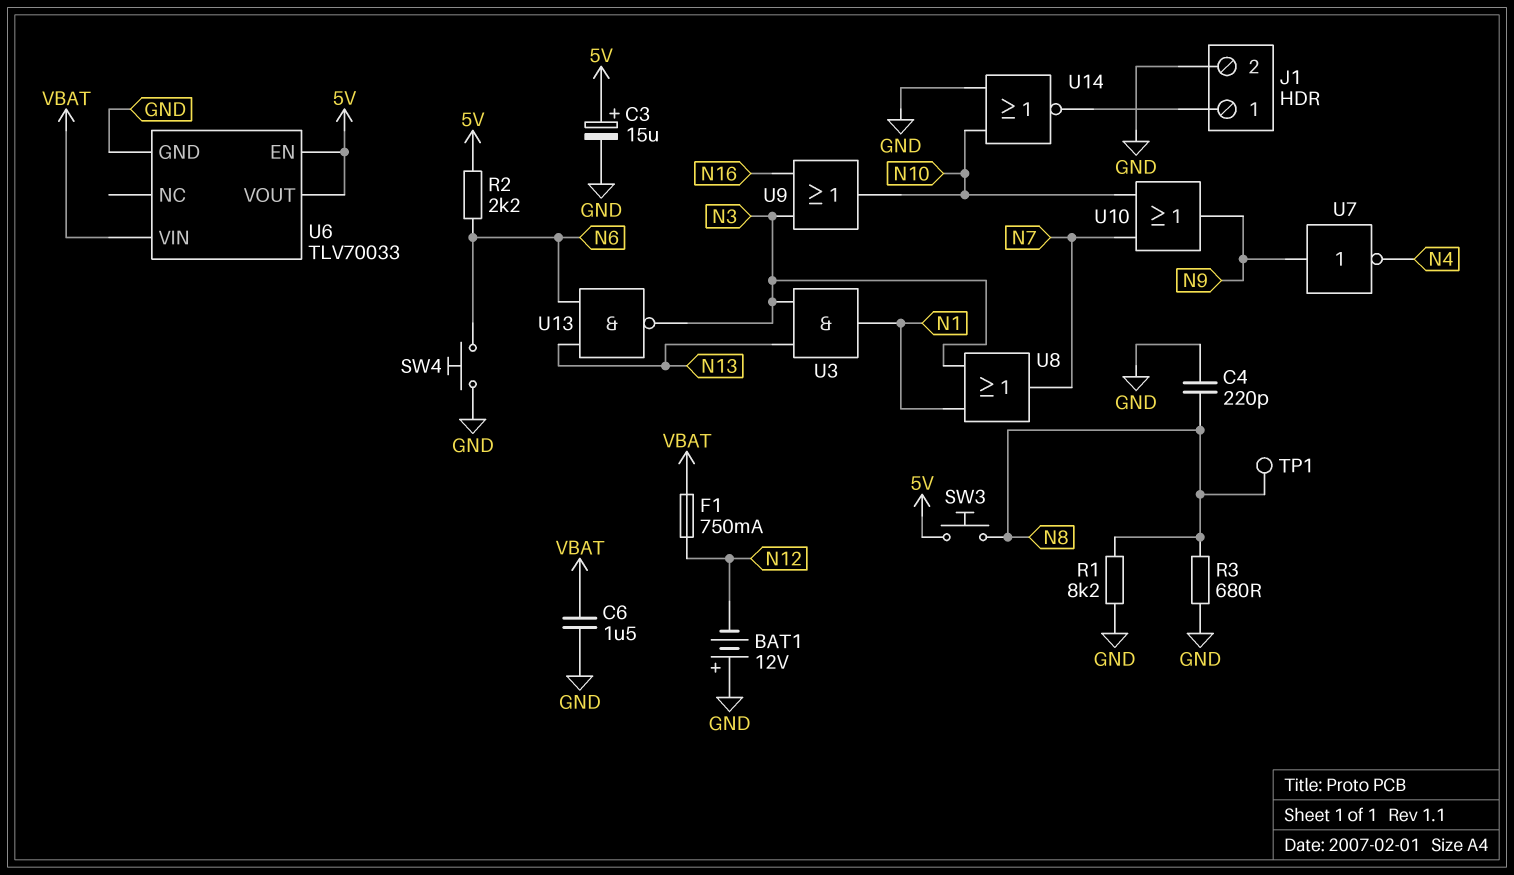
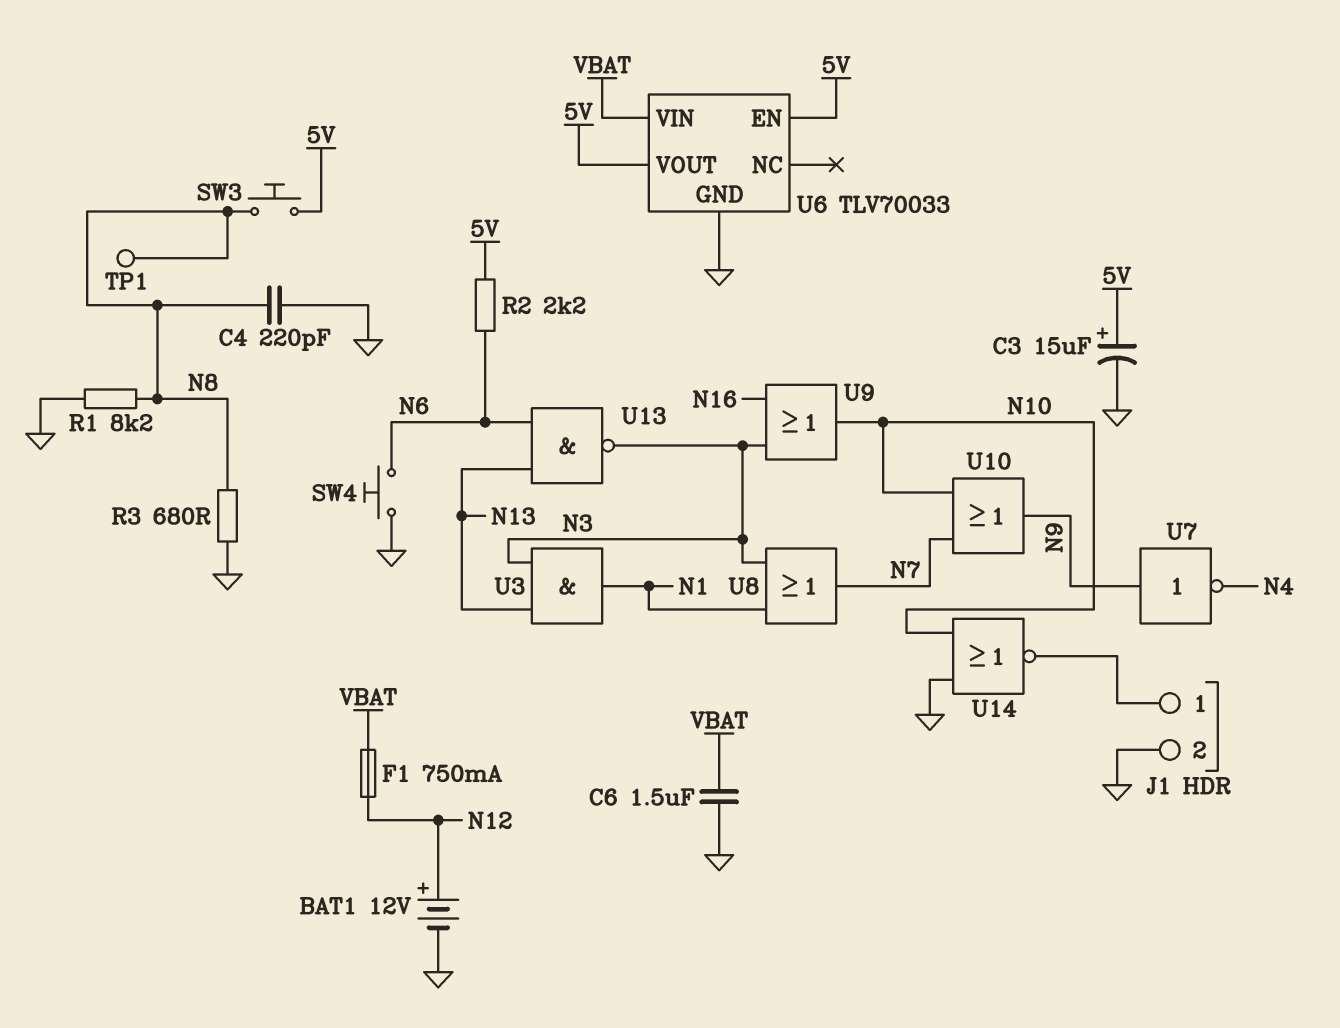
BAT1: 12V (plus GND, minus N12) -> 12V (plus N12, minus GND)

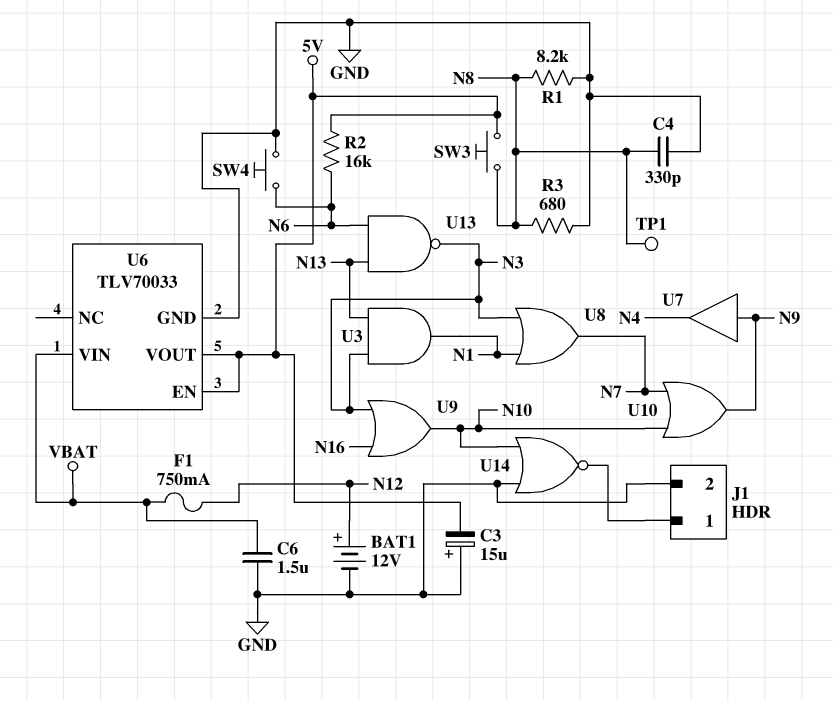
C3: 15uF (plus 5V, minus GND) -> 15uF (plus GND, minus 5V)
C4: 220pF (GND, N8) -> 330pF (GND, N8)
R2: 2.2k (5V, N6) -> 16k (5V, N6)
U7: NOT (in N9, out N4) -> buffer (in N9, out N4)

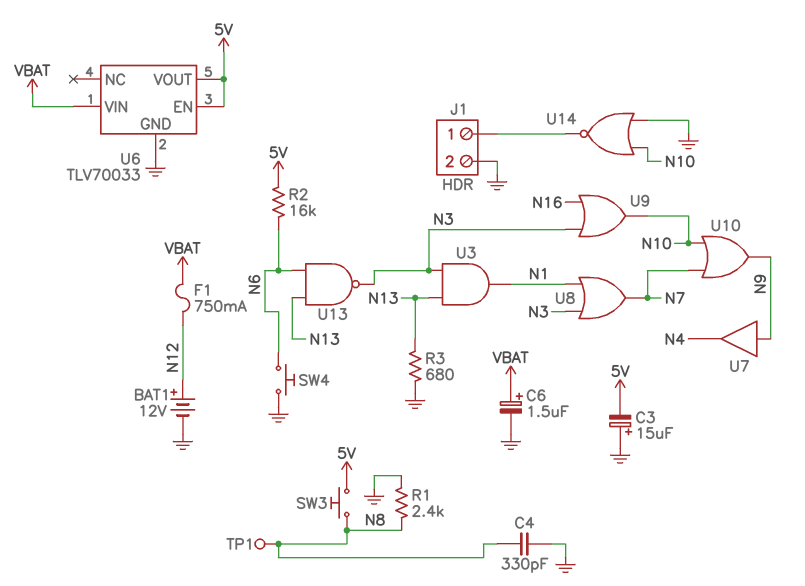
C6: 1.5uF (GND, VBAT) -> 1.5uF (plus VBAT, minus GND)
R1: 8.2k (GND, N8) -> 2.4k (GND, N8)
R3: 680 (GND, N8) -> 680 (GND, N13)

